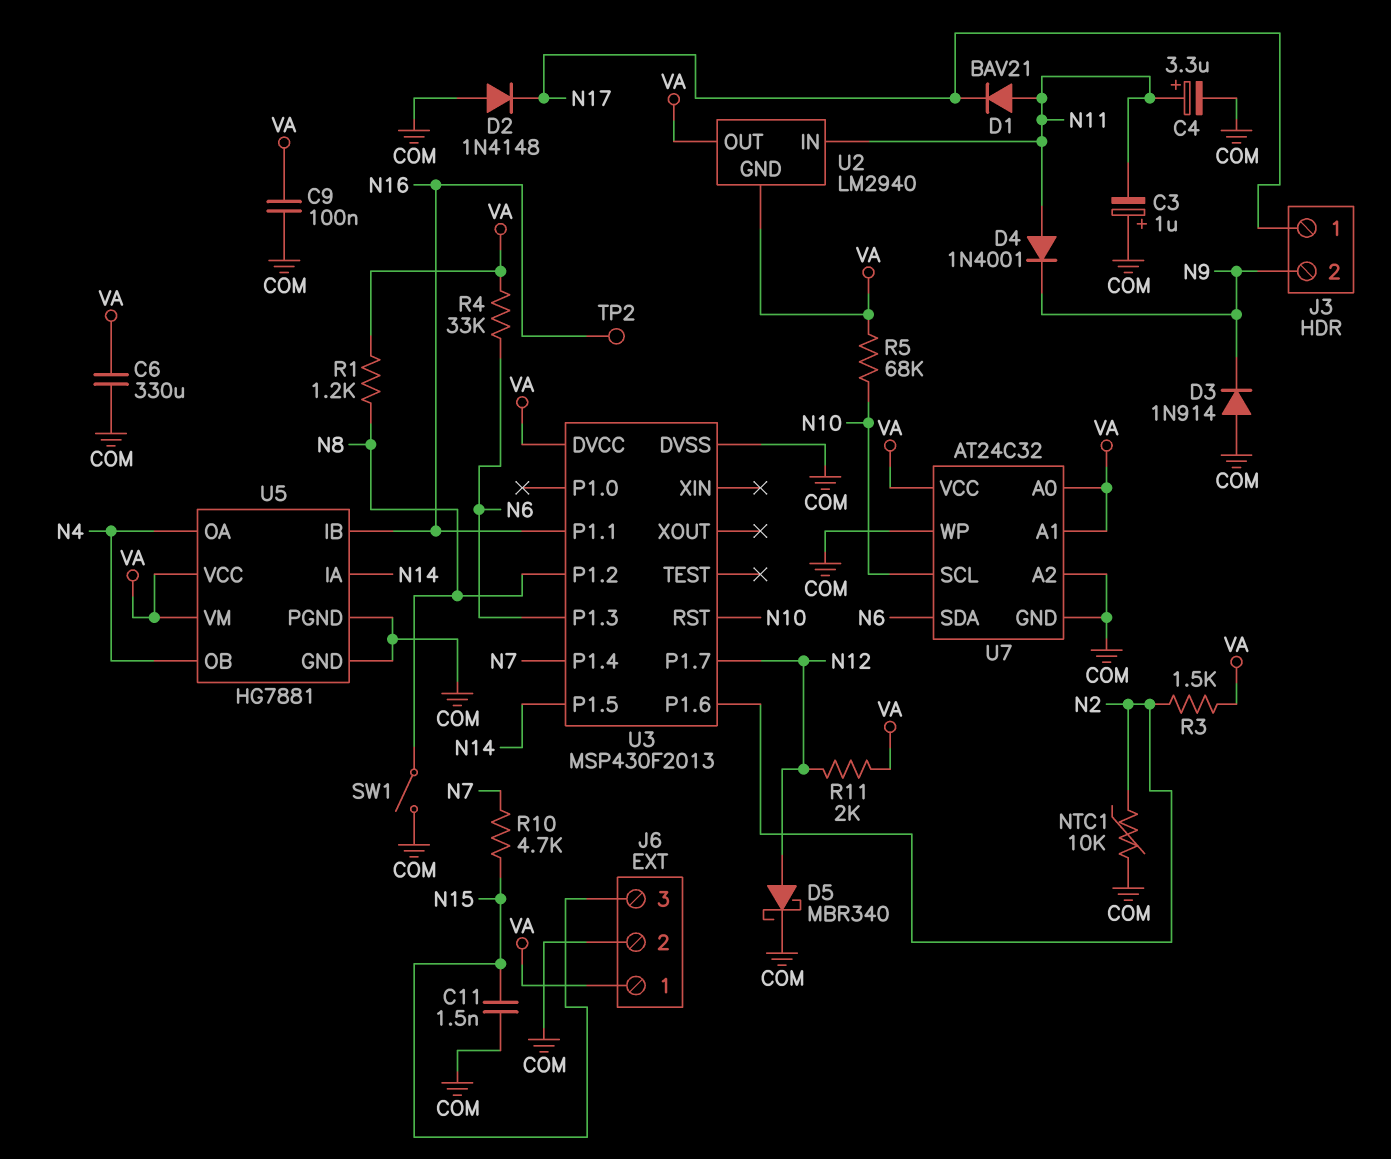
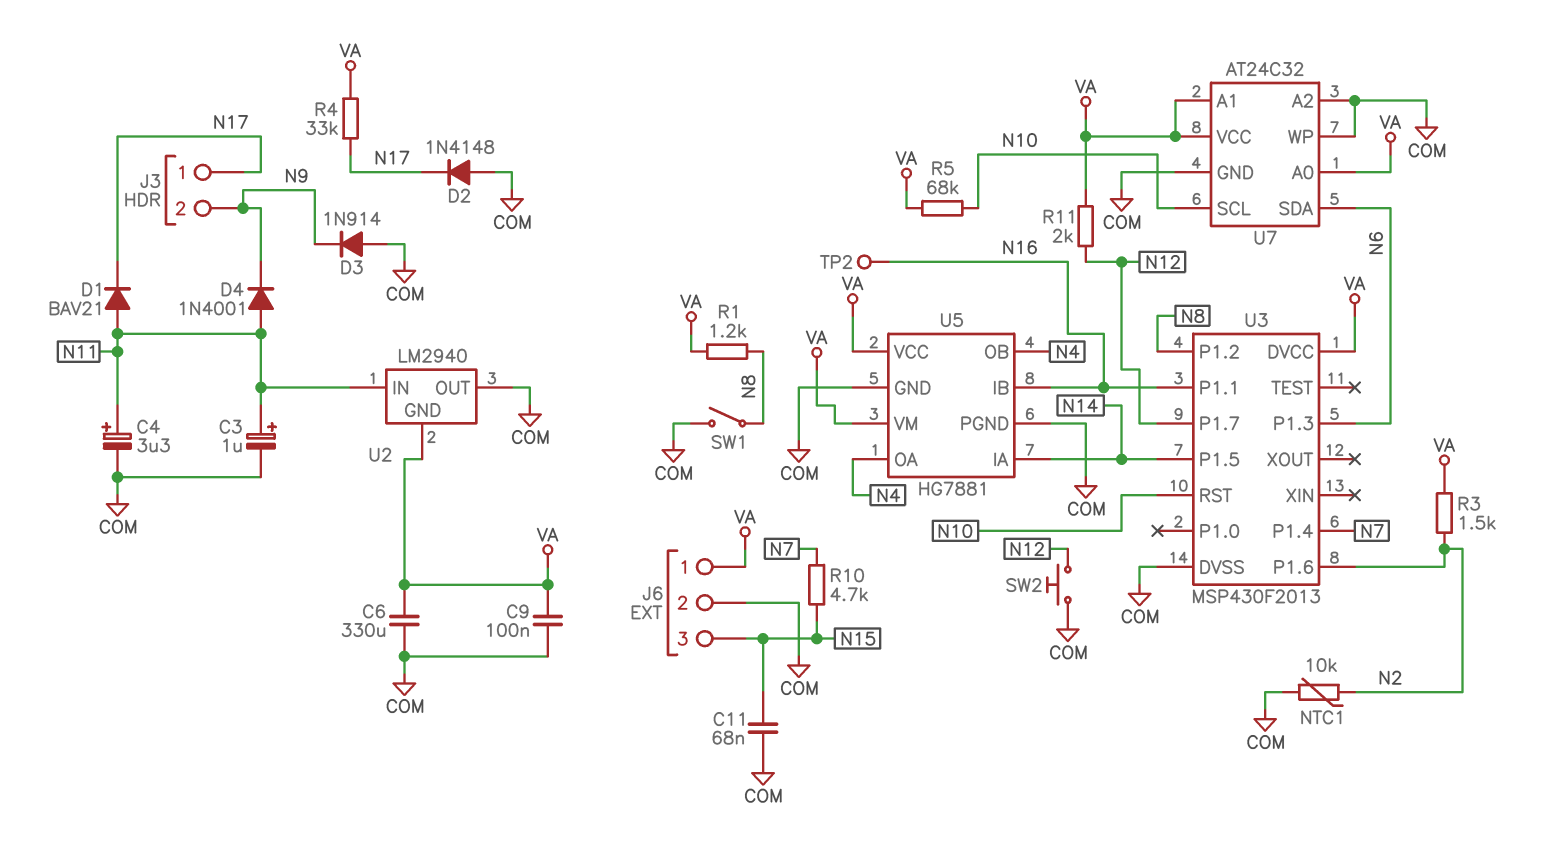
C3: 1uF (plus COM, minus N11) -> 1uF (plus N11, minus COM)
C11: 1.5nF (COM, N15) -> 68nF (COM, N15)
D5: schottky MBR340 (A N12, K COM) -> none
R4: 33k (N6, VA) -> 33k (N17, VA)
SW2: none -> button (COM, N12)
U2 pin OUT: VA -> COM

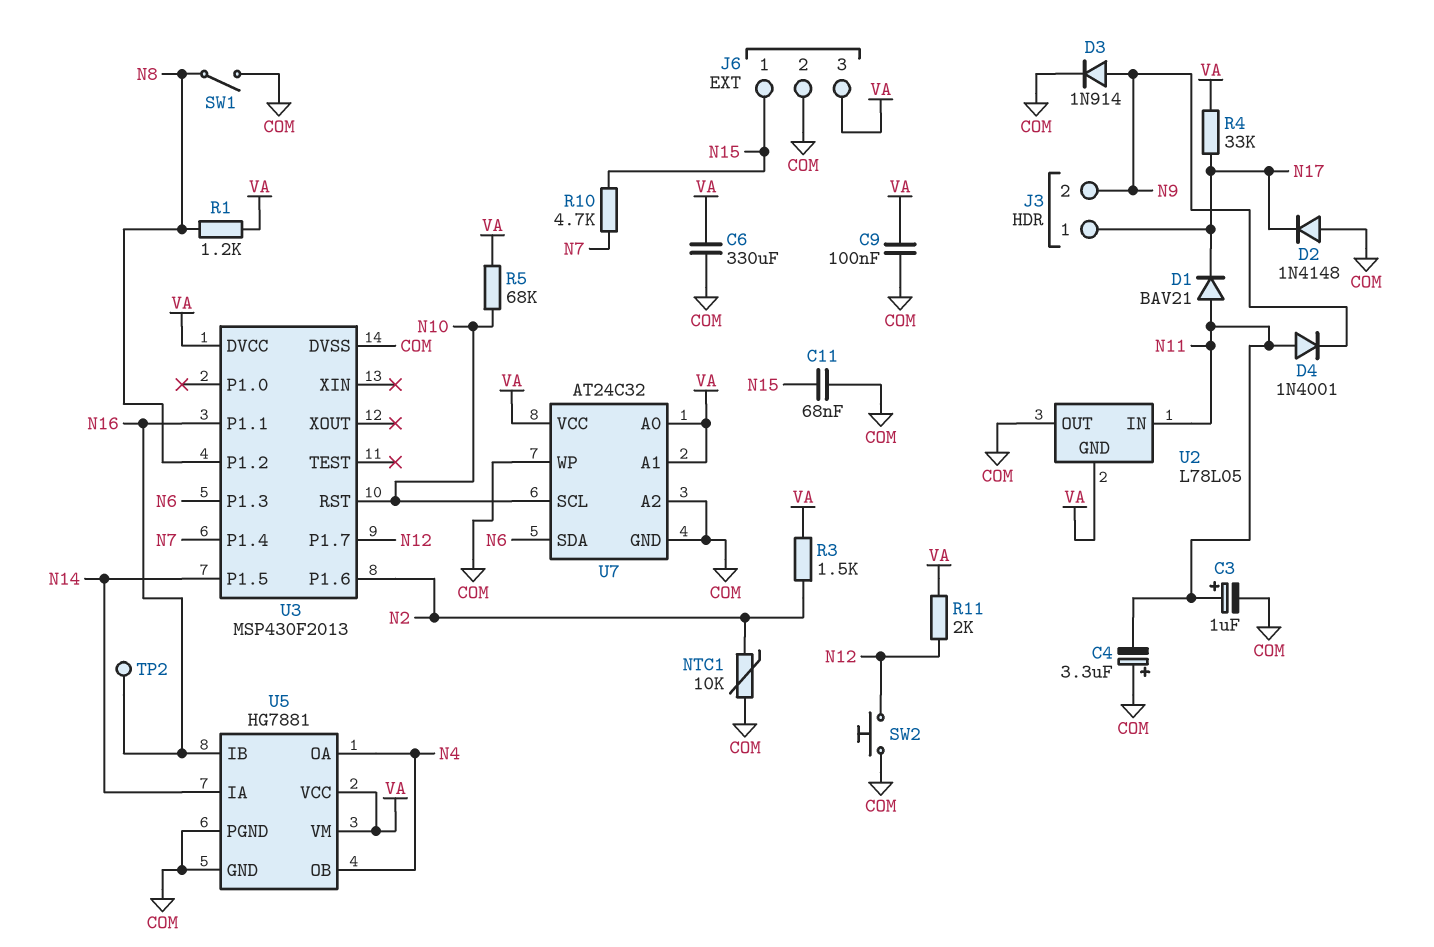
C4: 3.3uF (plus N11, minus COM) -> 3.3uF (plus COM, minus N11)
D3: diode 1N914 (A COM, K N9) -> diode 1N914 (A N9, K COM)
J6 pin 1: VA -> N15
J6 pin 3: N15 -> VA
U2: LM2940 -> L78L05

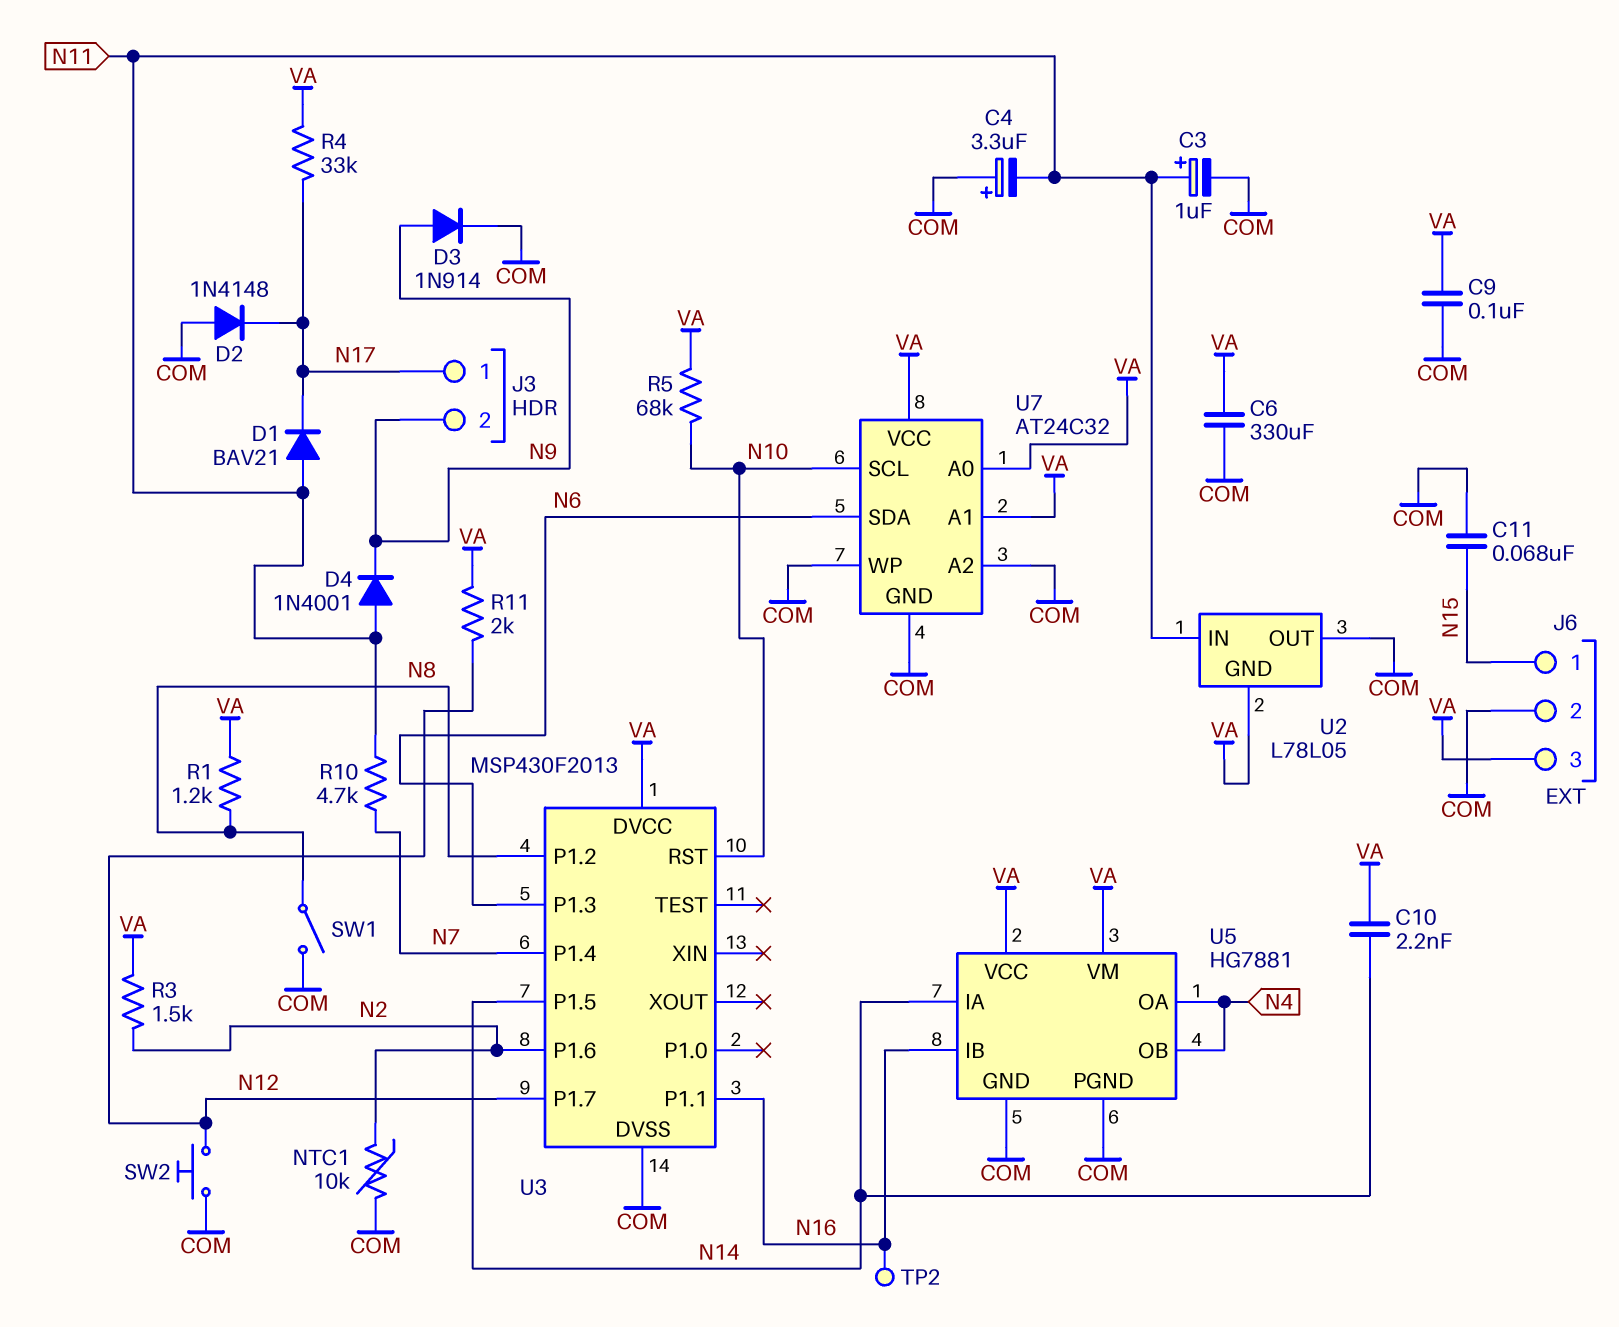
C10: none -> 2.2nF (N14, VA)
R10: 4.7k (N7, N15) -> 4.7k (N7, N11)

